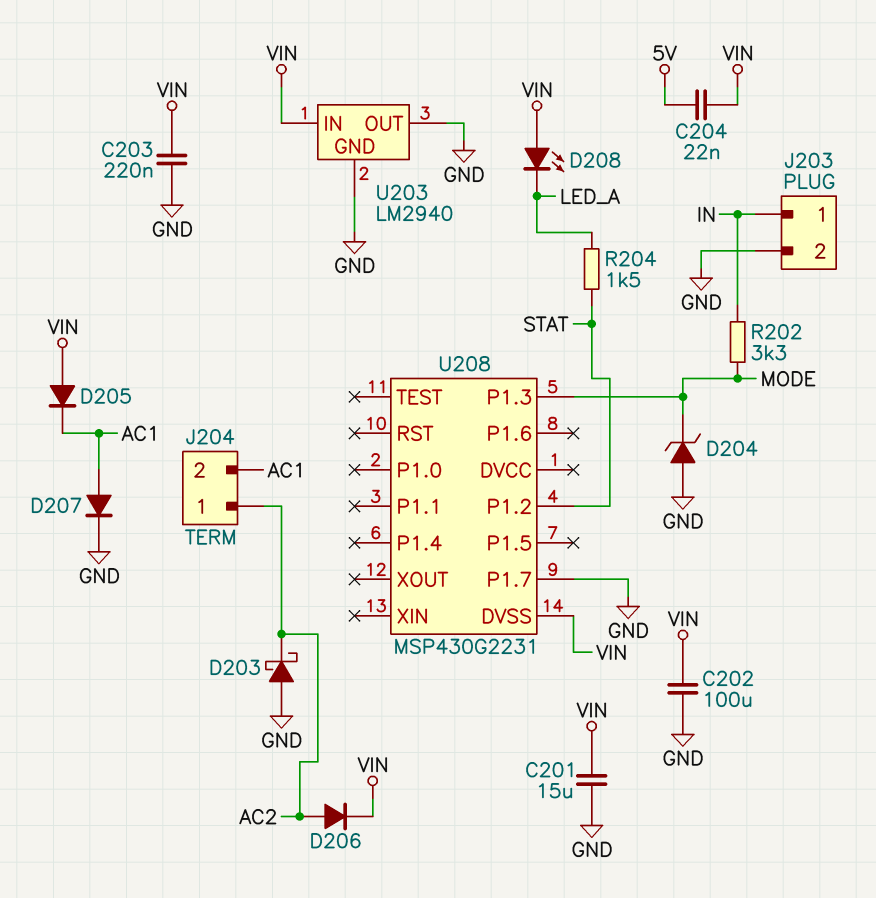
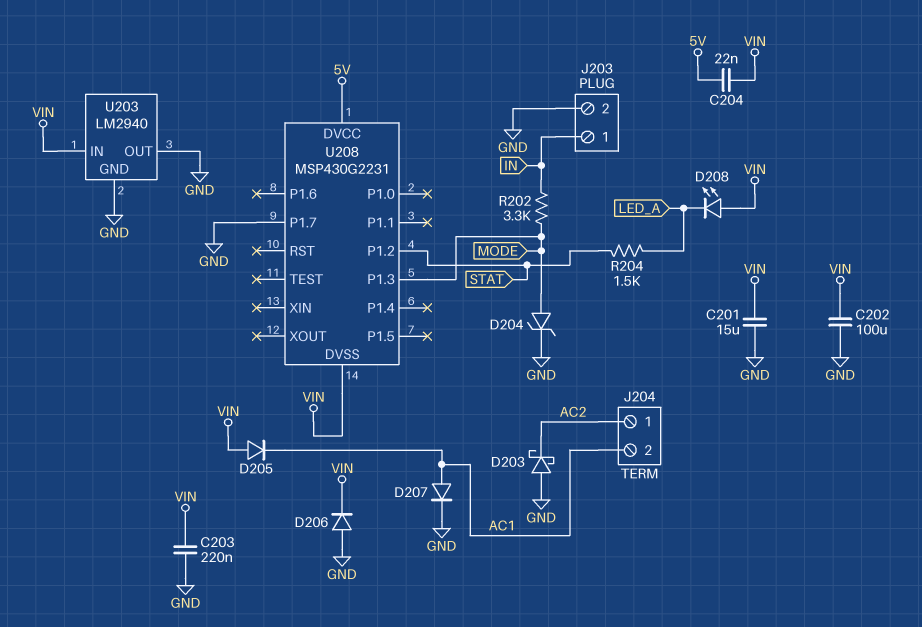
D204: zener (A GND, K MODE) -> zener (A MODE, K GND)
D206: diode (A AC2, K VIN) -> diode (A GND, K VIN)
U208 pin DVCC: none -> 5V

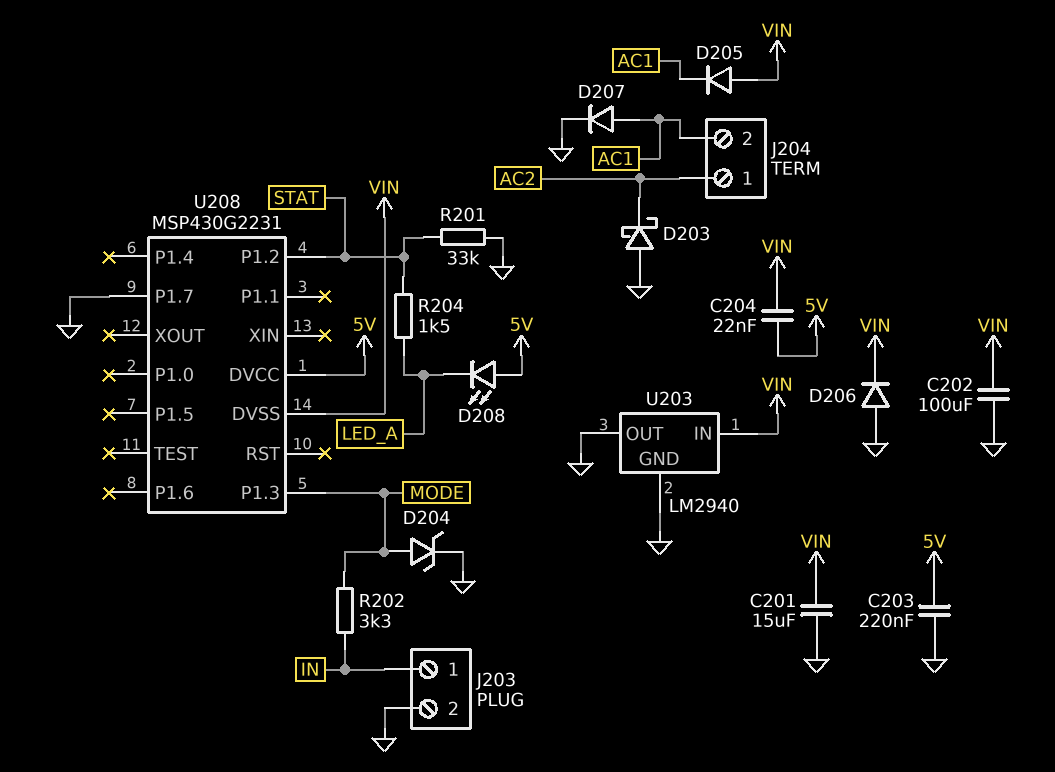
C203: 220nF (GND, VIN) -> 220nF (5V, GND)
D208: LED (A VIN, K LED_A) -> LED (A 5V, K LED_A)
R201: none -> 33k (GND, STAT)

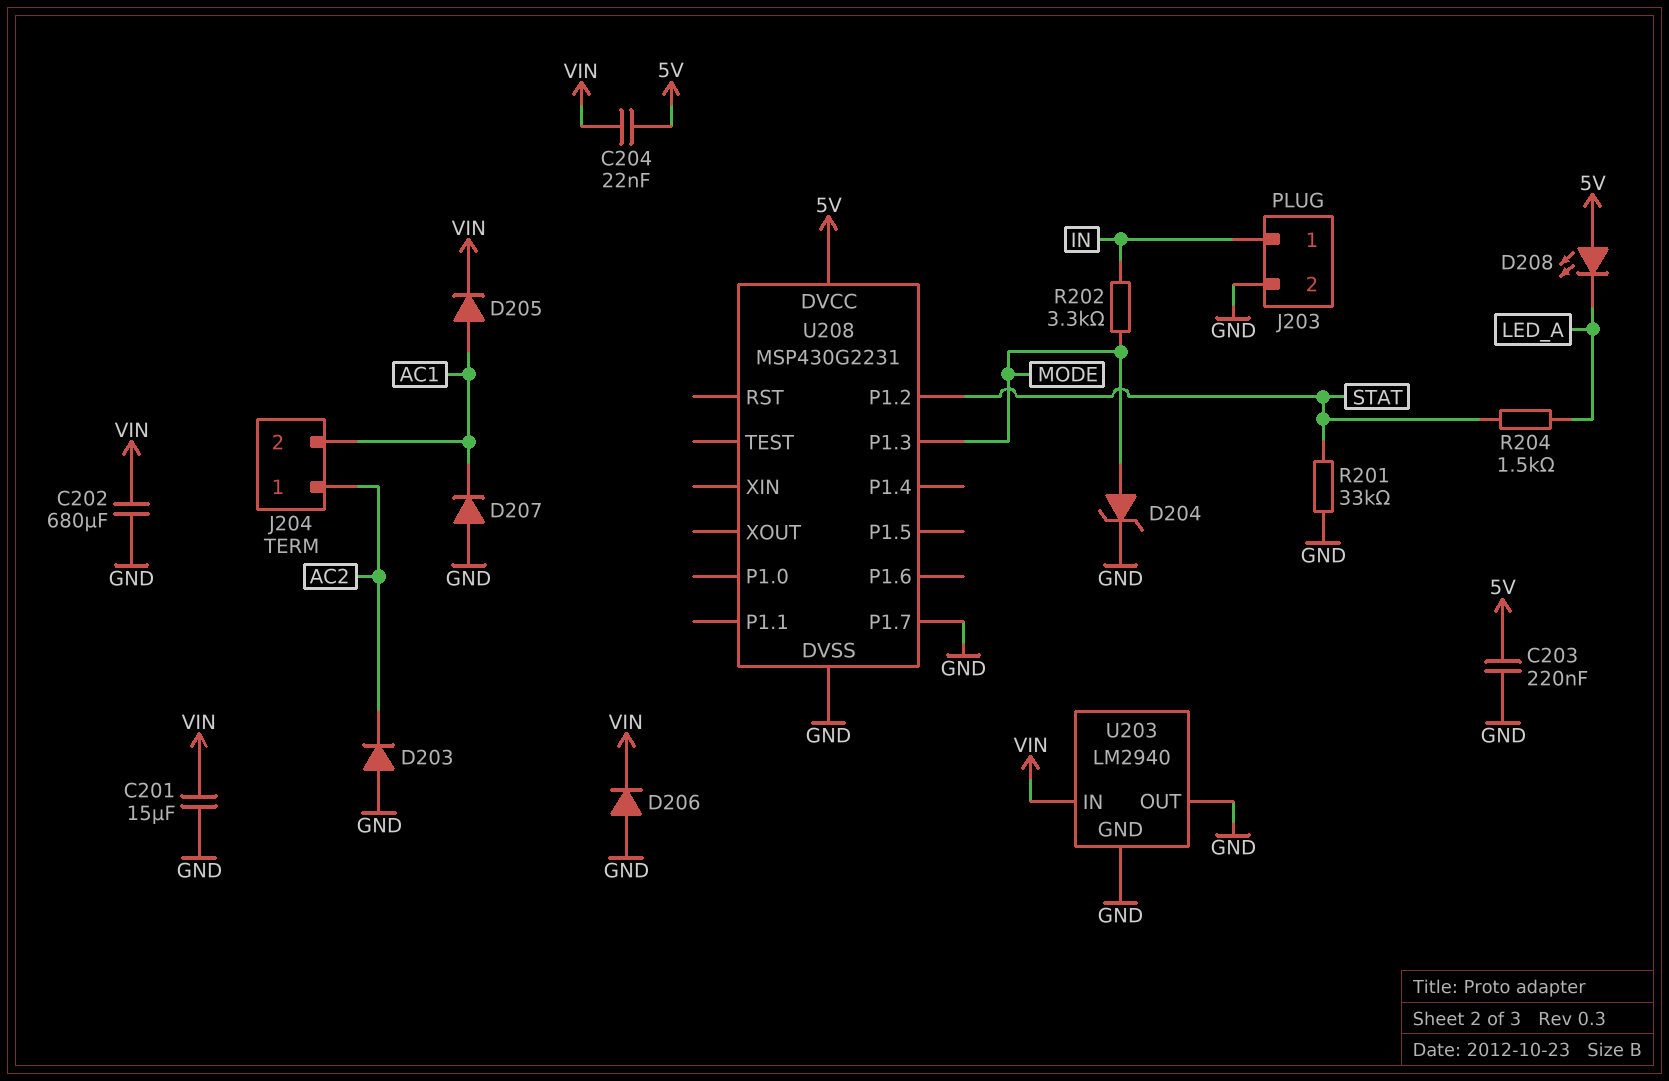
C202: 100uF (GND, VIN) -> 680uF (GND, VIN)
D203: schottky (A GND, K AC2) -> diode (A GND, K AC2)
D205: diode (A VIN, K AC1) -> diode (A AC1, K VIN)
D207: diode (A AC1, K GND) -> diode (A GND, K AC1)
U208 pin DVSS: VIN -> GND

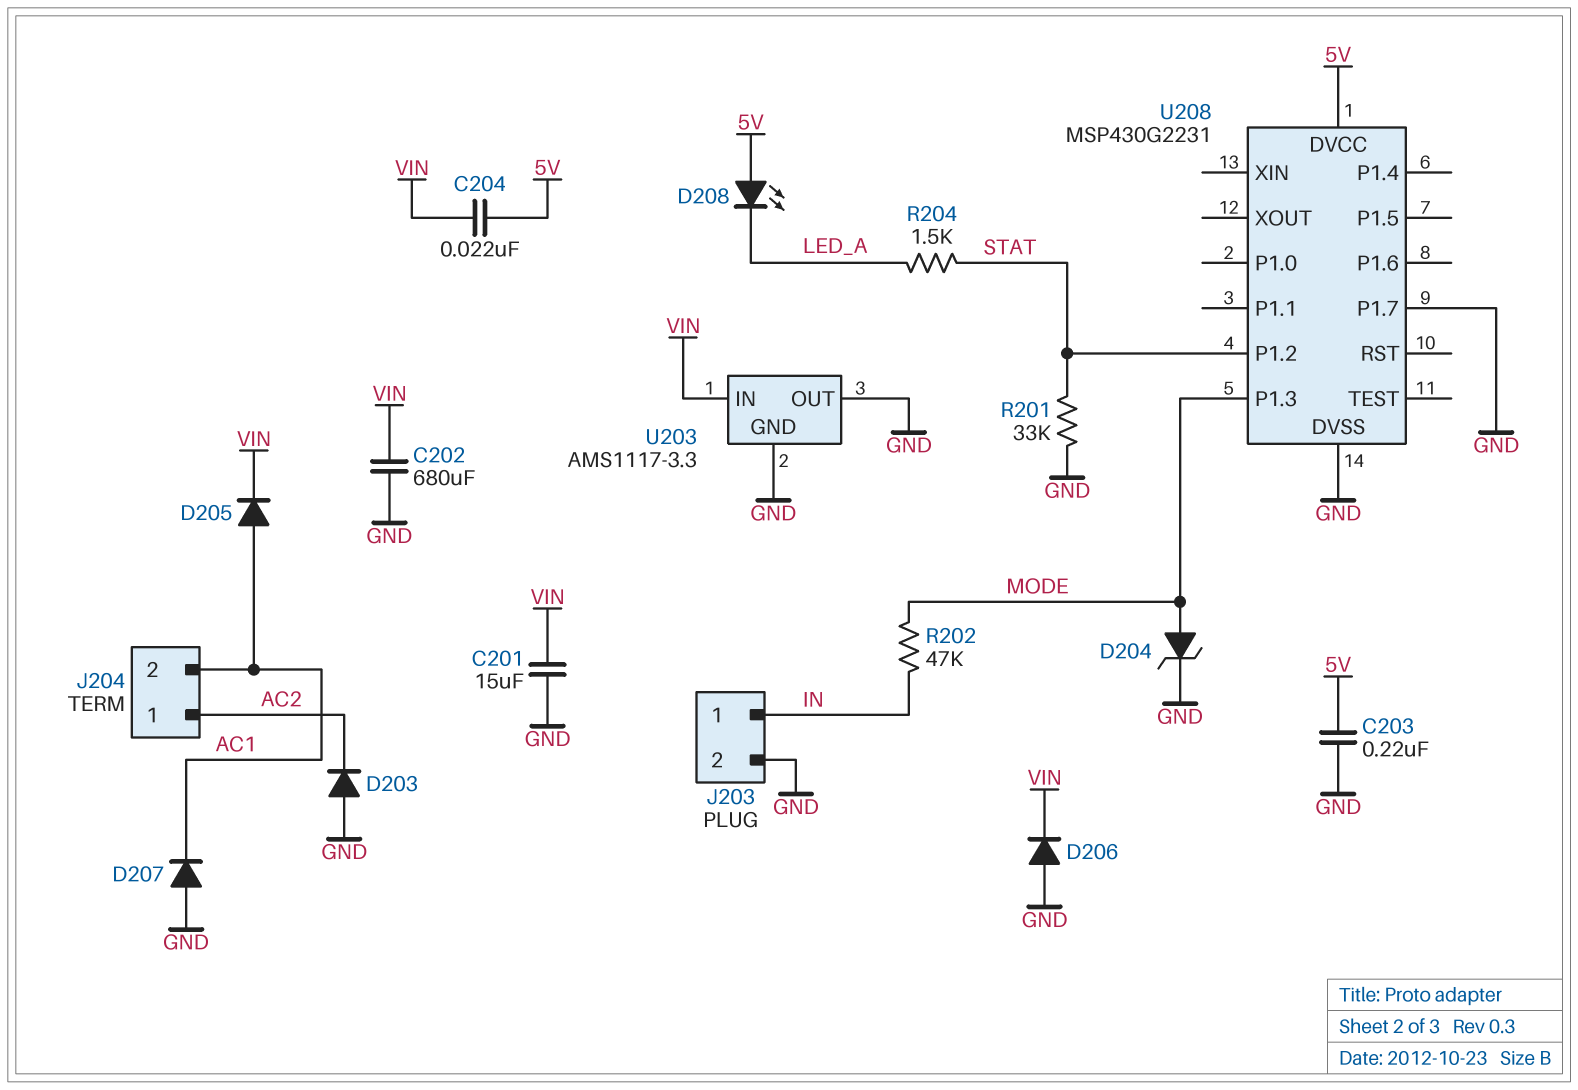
R202: 3.3k (IN, MODE) -> 47k (IN, MODE)
U203: LM2940 -> AMS1117-3.3

